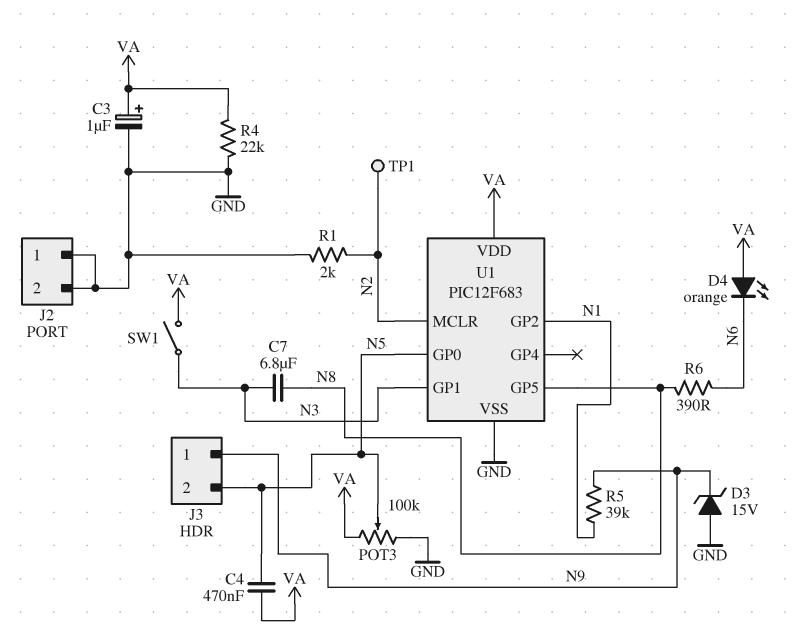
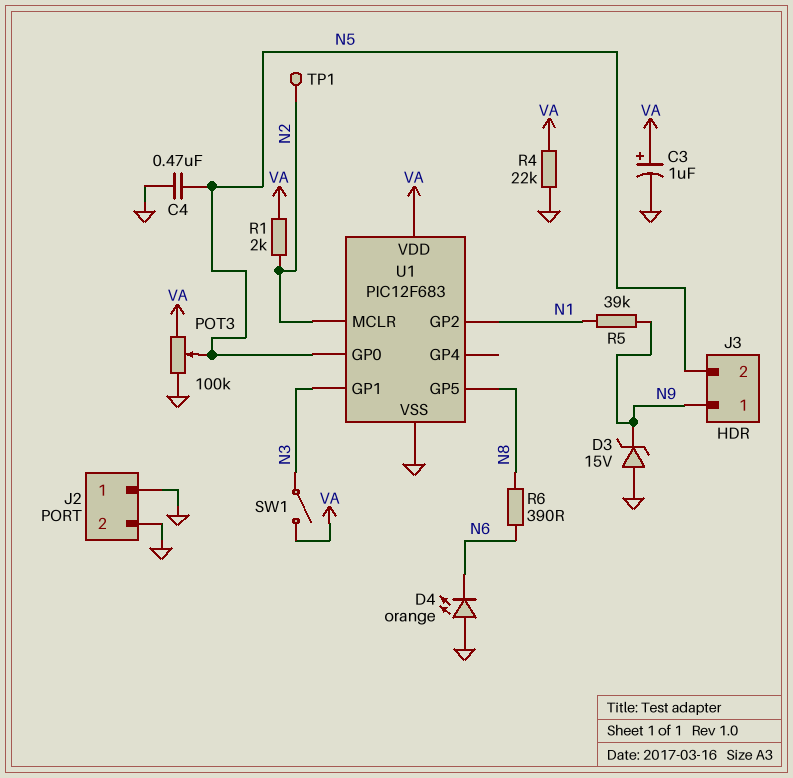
C4: 470nF (N5, VA) -> 470nF (GND, N5)
C7: 6.8uF (N3, N8) -> none
D4: LED orange (A VA, K N6) -> LED orange (A GND, K N6)
R1: 2k (GND, N2) -> 2k (N2, VA)

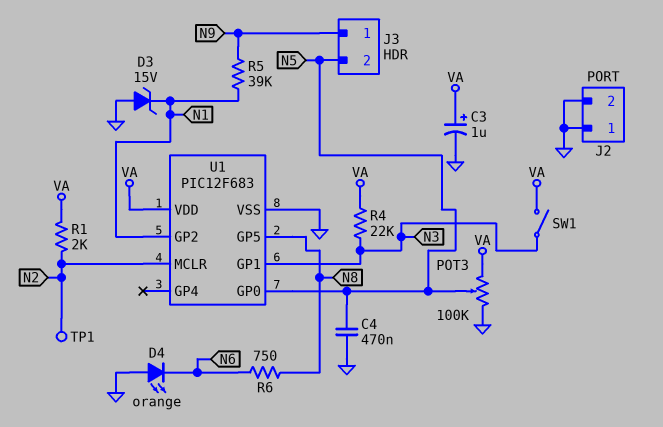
D3: zener 15V (A GND, K N9) -> zener 15V (A GND, K N1)
R4: 22k (GND, VA) -> 22k (N3, VA)
R6: 390 (N6, N8) -> 750 (N6, N8)

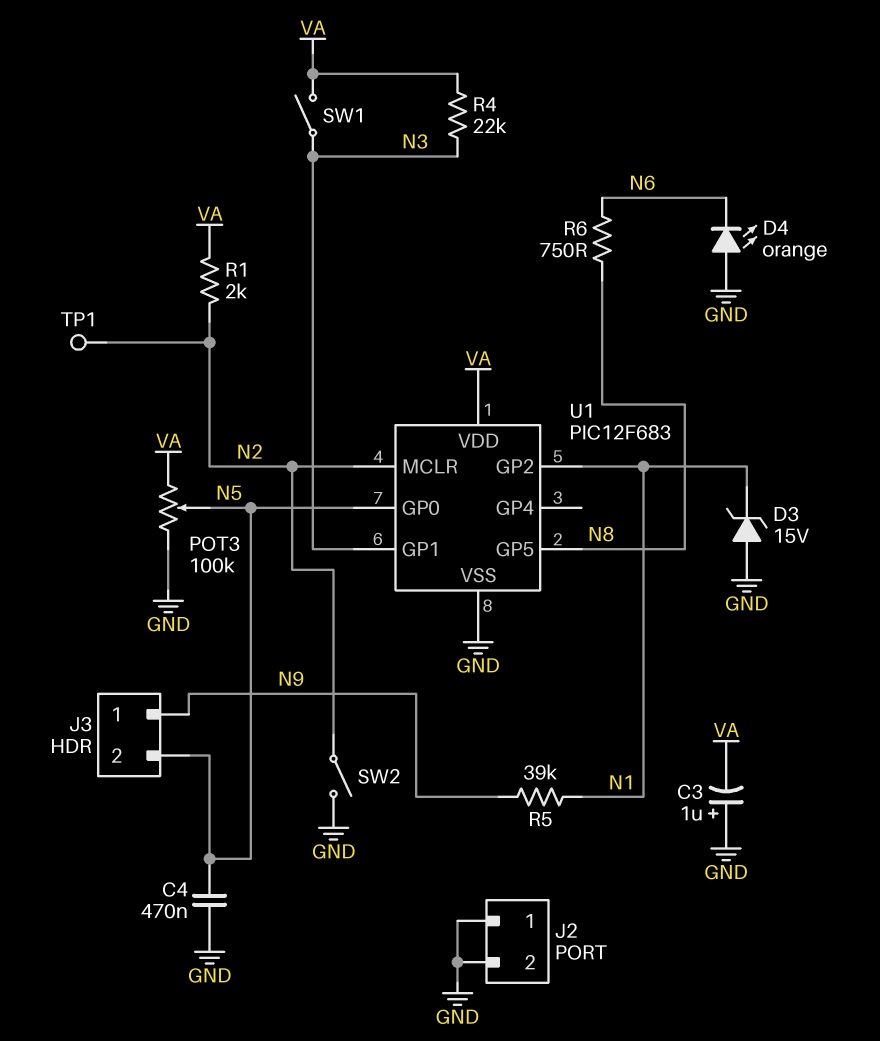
C3: 1uF (plus VA, minus GND) -> 1uF (plus GND, minus VA)
SW2: none -> switch (GND, N2)

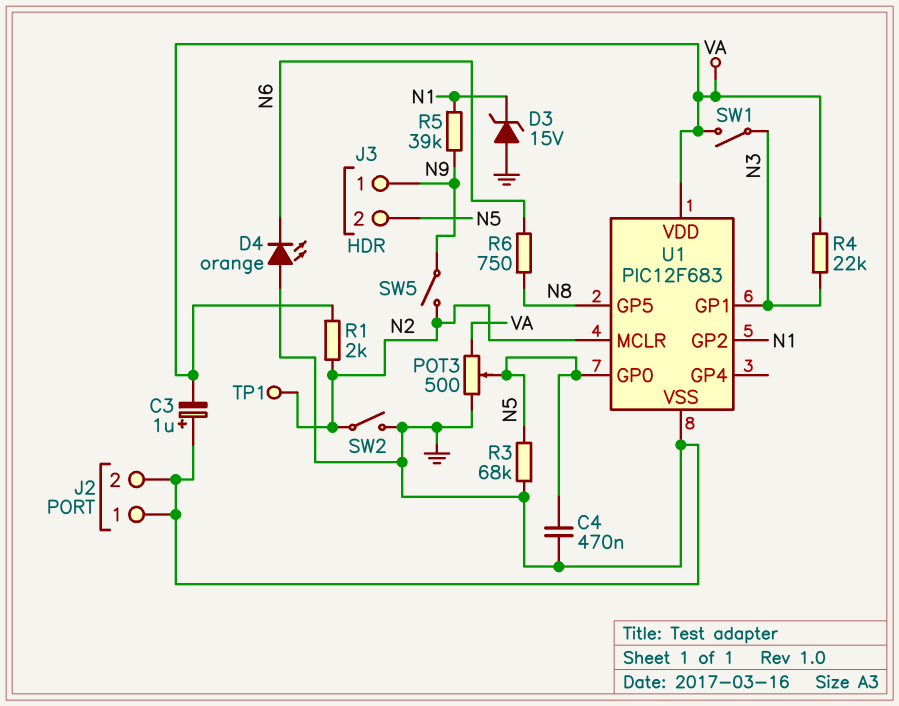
POT3: 100k (GND, VA, wiper N5) -> 500 (GND, VA, wiper N5)
R3: none -> 68k (GND, N5)
SW5: none -> switch (N2, N9)

